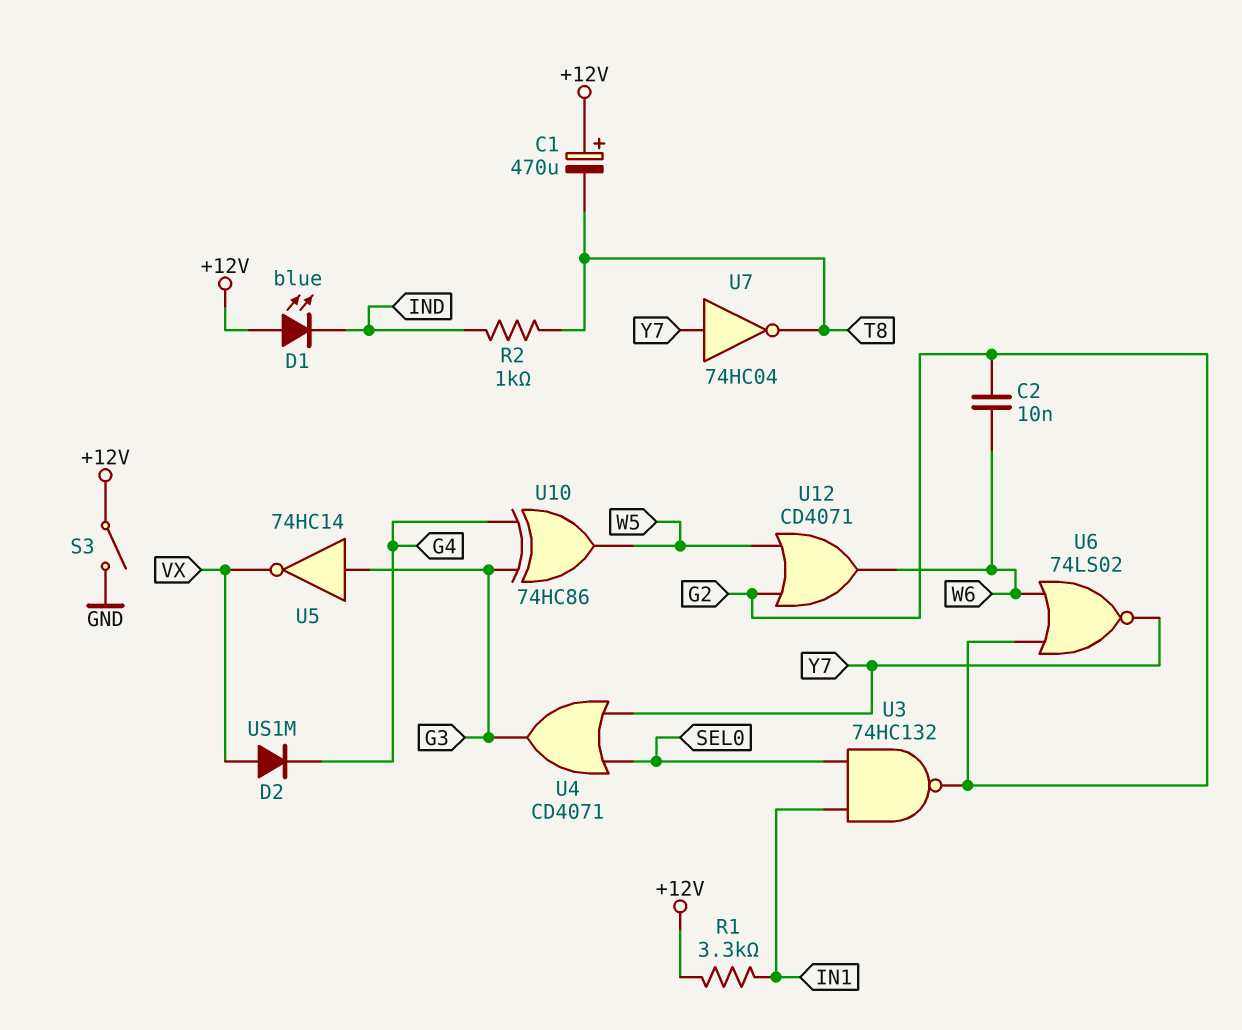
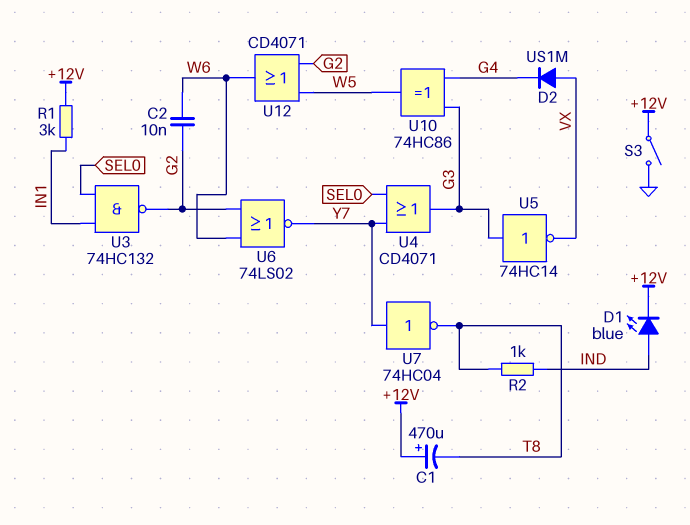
D1: LED blue (A +12V, K IND) -> LED blue (A IND, K +12V)
R1: 3.3k (+12V, IN1) -> 3k (+12V, IN1)

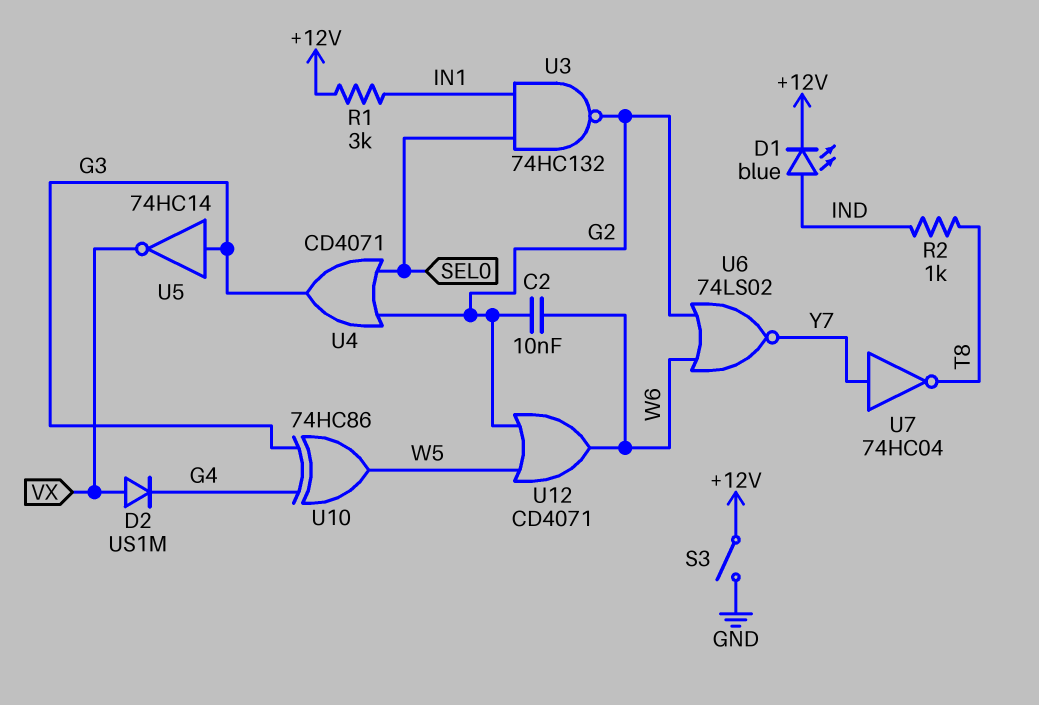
C1: 470uF (plus +12V, minus T8) -> none
U4: OR CD4071 (in SEL0, in Y7, out G3) -> OR CD4071 (in G2, in SEL0, out G3)

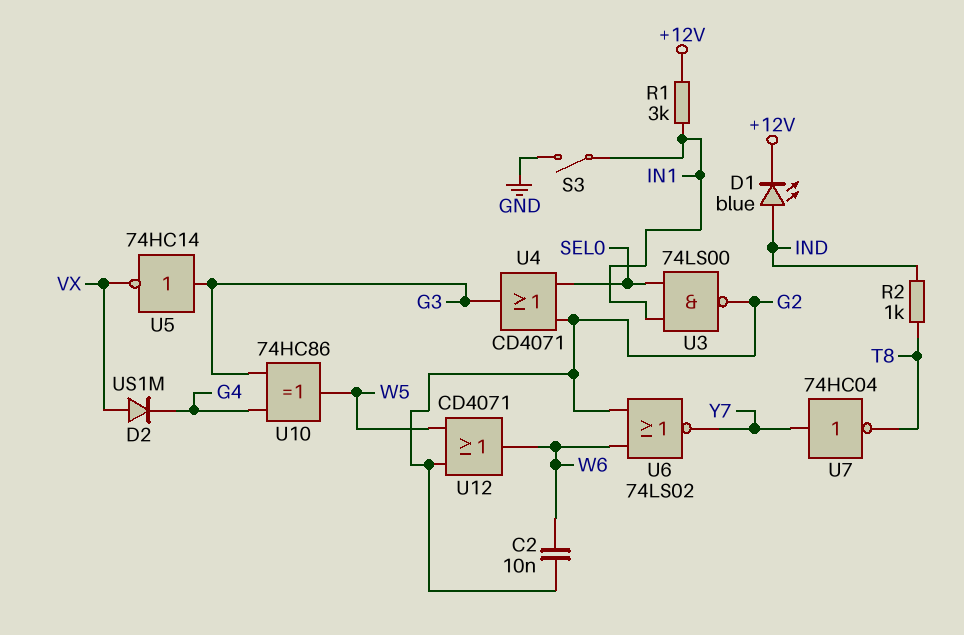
S3: switch (+12V, GND) -> switch (GND, IN1)
U3: NAND 74HC132 (in IN1, in SEL0, out G2) -> NAND 74LS00 (in IN1, in SEL0, out G2)

